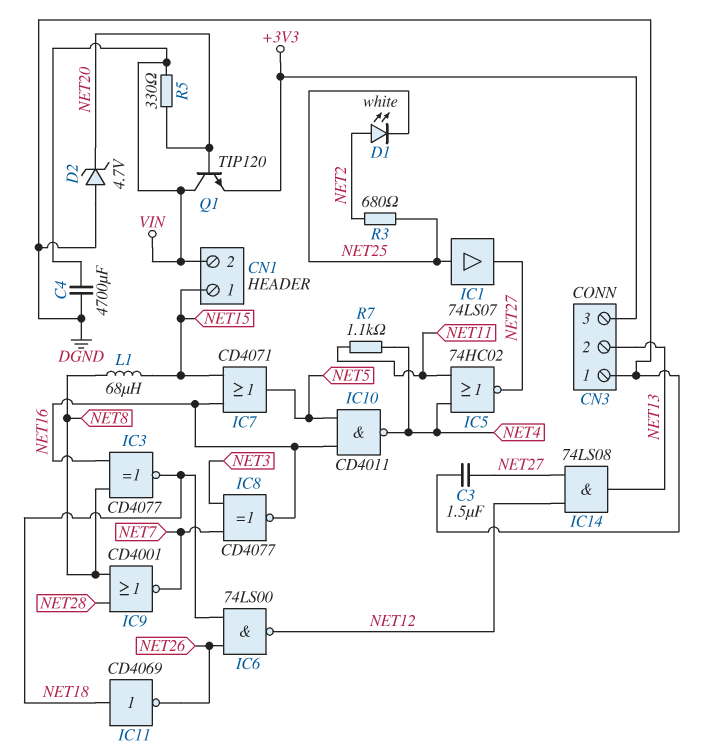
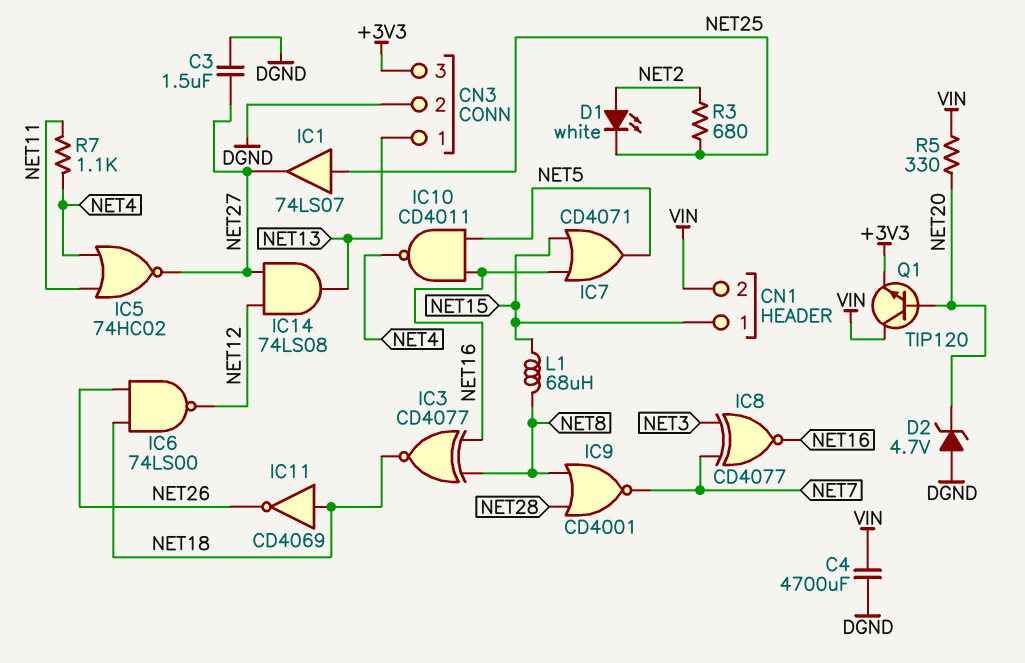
CN3 pin 1: DGND -> NET13
CN3 pin 2: NET13 -> DGND

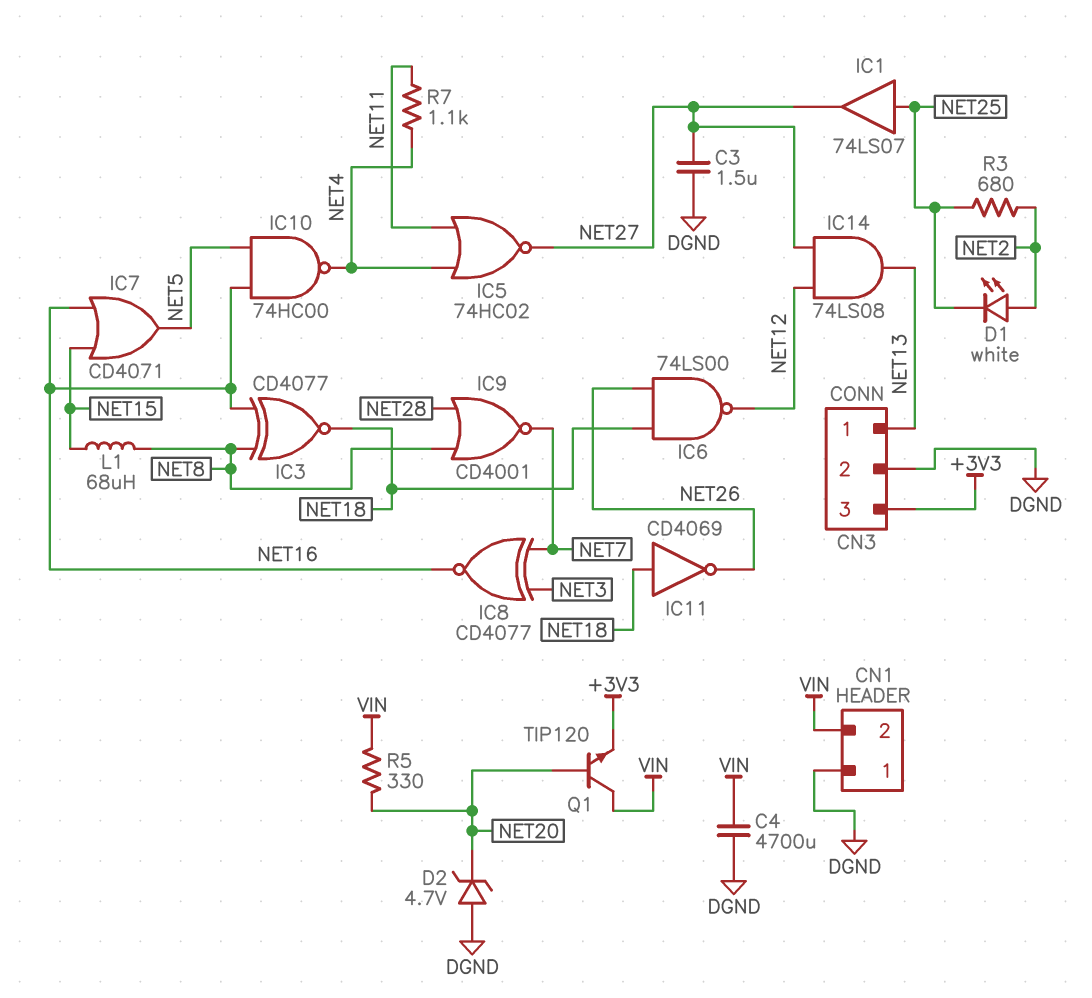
CN1 pin 1: NET15 -> DGND
IC10: NAND CD4011 (in NET5, in NET16, out NET4) -> NAND 74HC00 (in NET5, in NET16, out NET4)

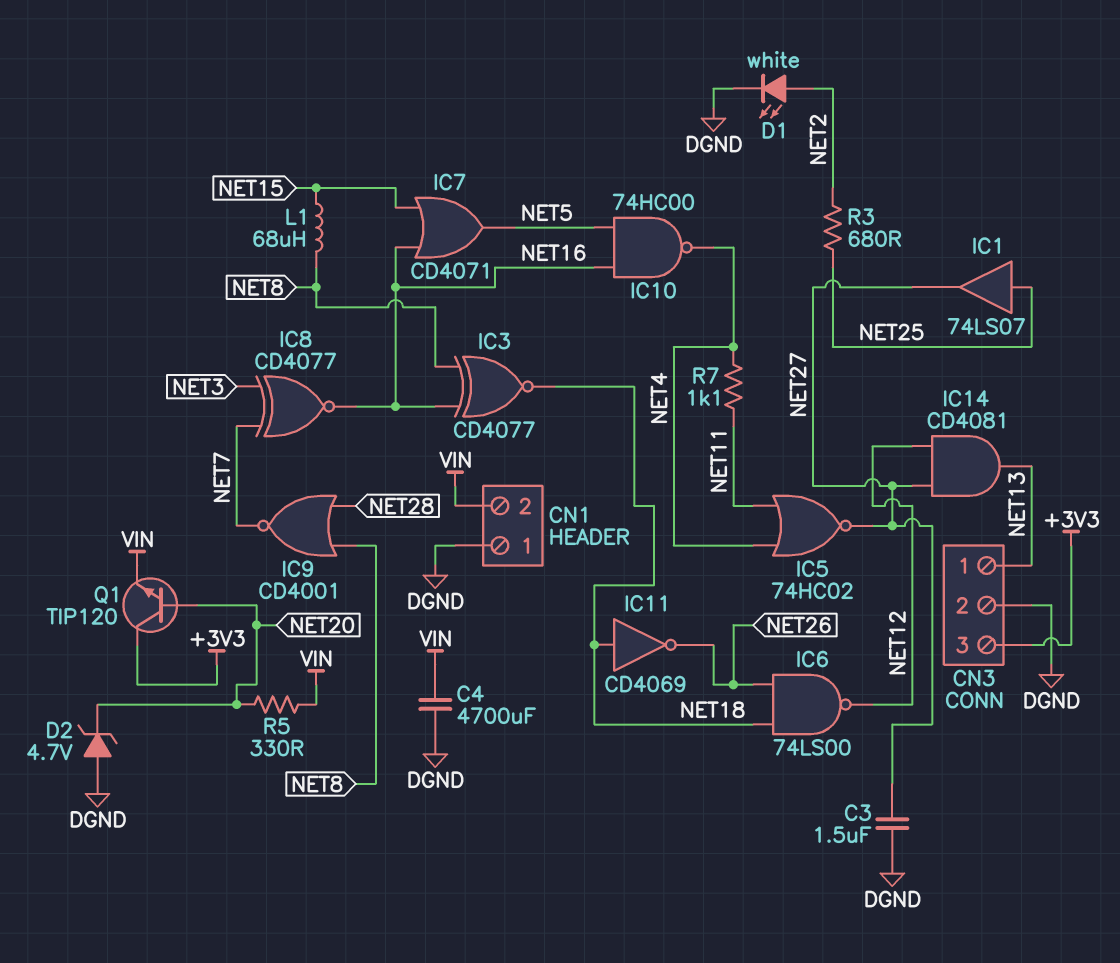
D1: LED white (A NET2, K NET25) -> LED white (A NET2, K DGND)
IC14: AND 74LS08 (in NET12, in NET27, out NET13) -> AND CD4081 (in NET12, in NET27, out NET13)
Q1: NPN TIP120 (B NET20, C VIN, E +3V3) -> NPN TIP120 (B NET20, C +3V3, E VIN)

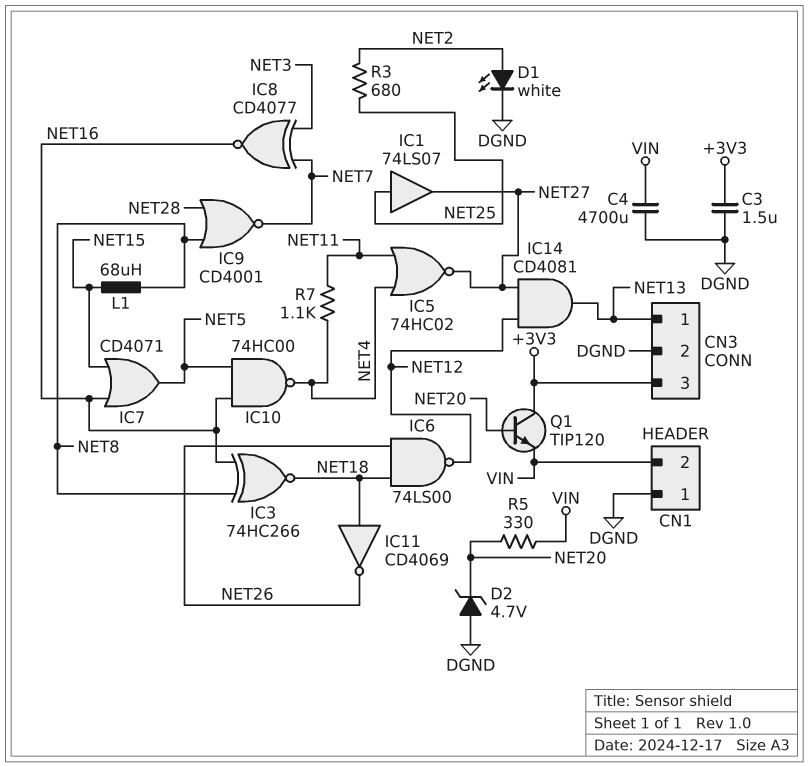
C3: 1.5uF (DGND, NET27) -> 1.5uF (+3V3, DGND)
IC3: XNOR CD4077 (in NET8, in NET16, out NET18) -> XNOR 74HC266 (in NET8, in NET16, out NET18)

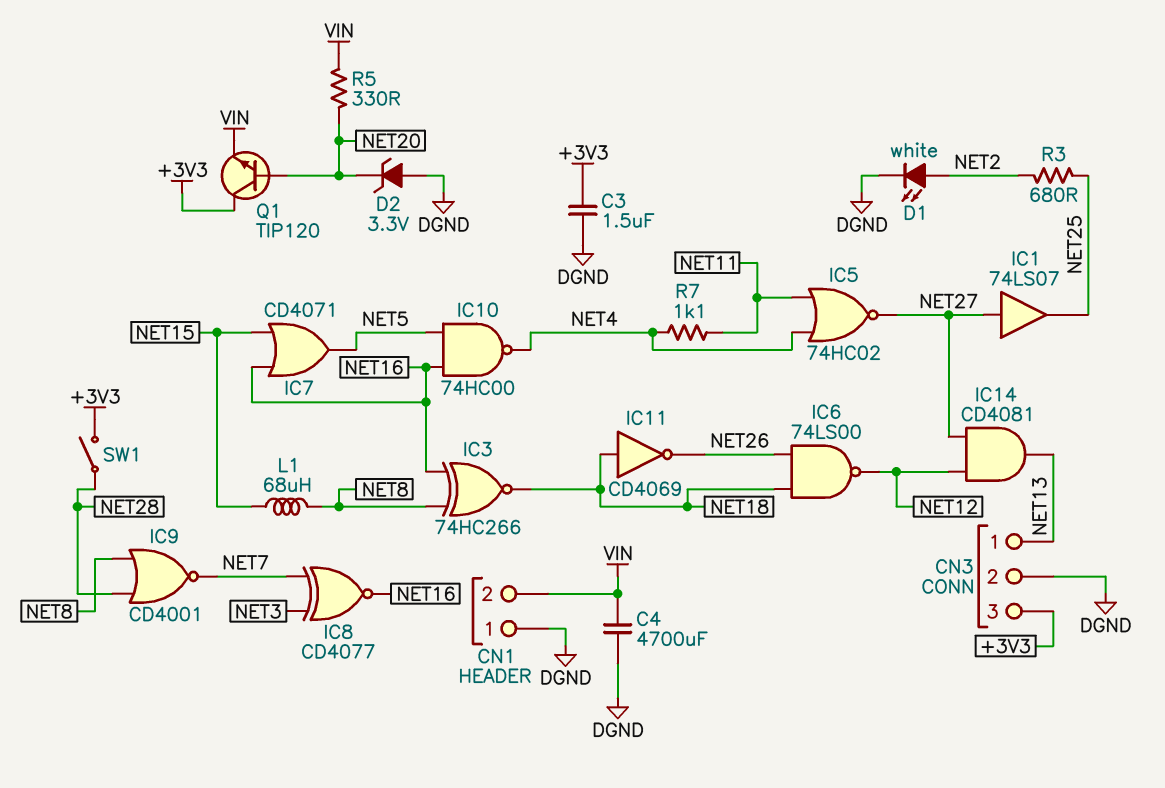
D2: zener 4.7V (A DGND, K NET20) -> zener 3.3V (A DGND, K NET20)
IC1: buffer 74LS07 (in NET25, out NET27) -> buffer 74LS07 (in NET27, out NET25)
SW1: none -> switch (+3V3, NET28)

